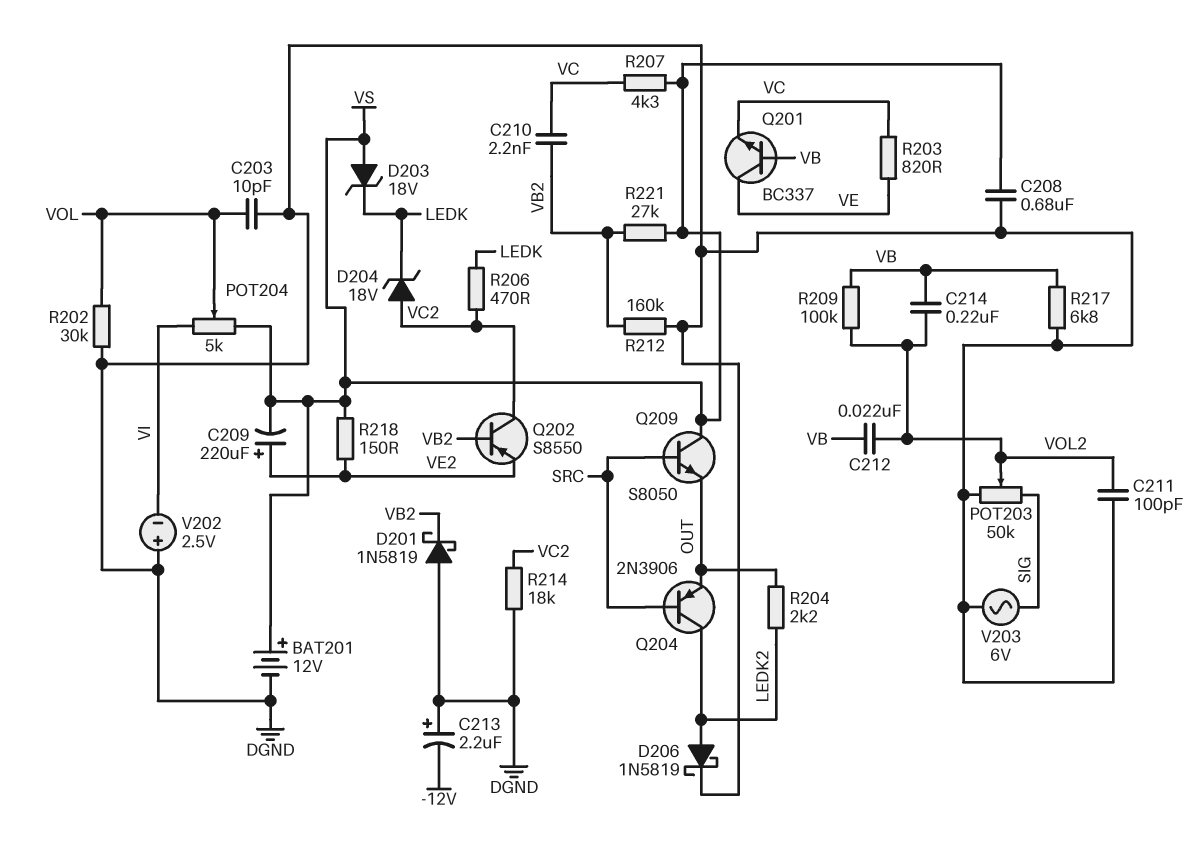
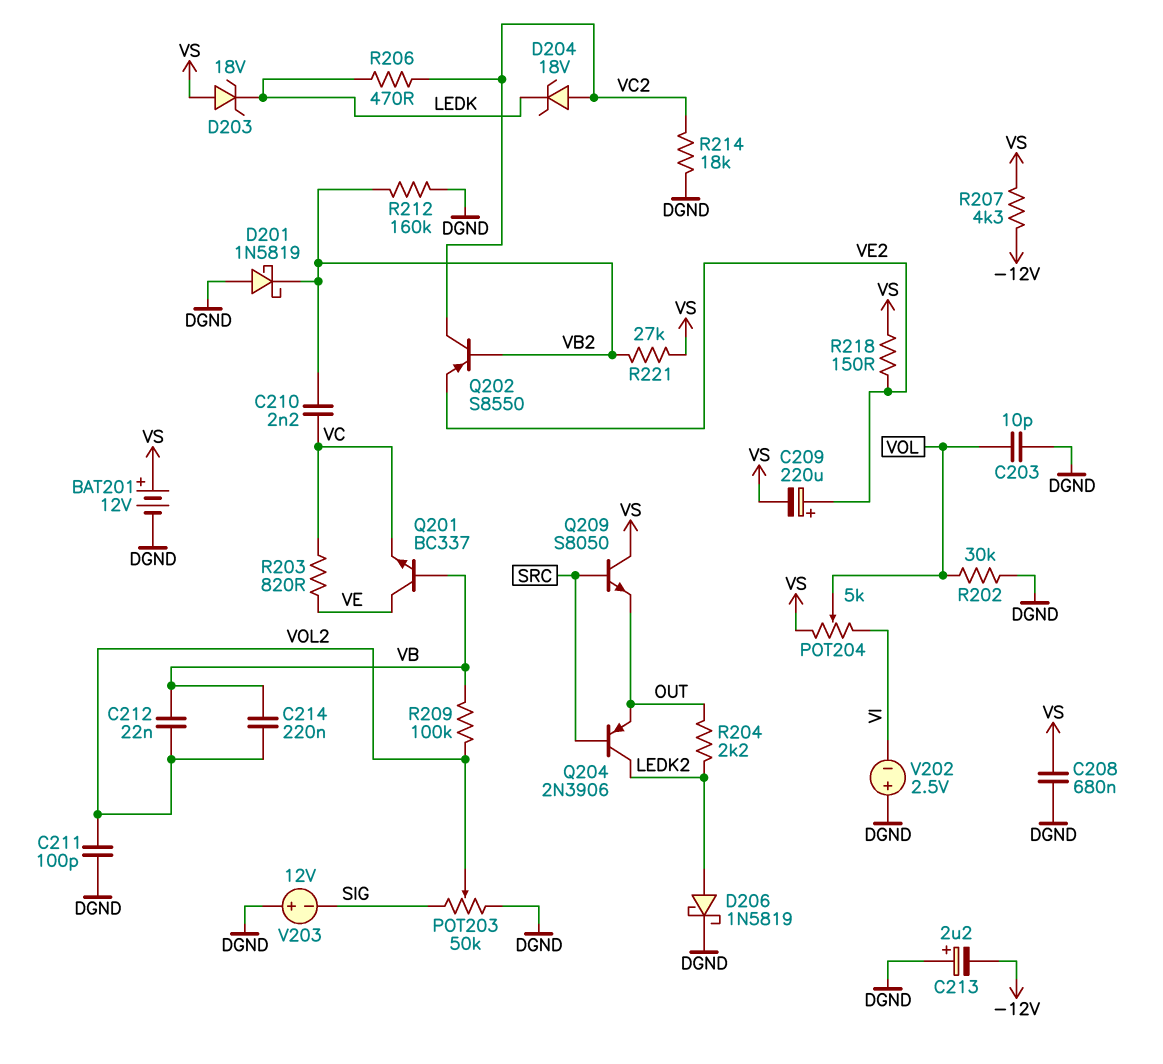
R207: 4.3k (VC, VS) -> 4.3k (-12V, VS)
R217: 6.8k (DGND, VB) -> none
V203: AC 6V (DGND, SIG) -> 12V (plus DGND, minus SIG)

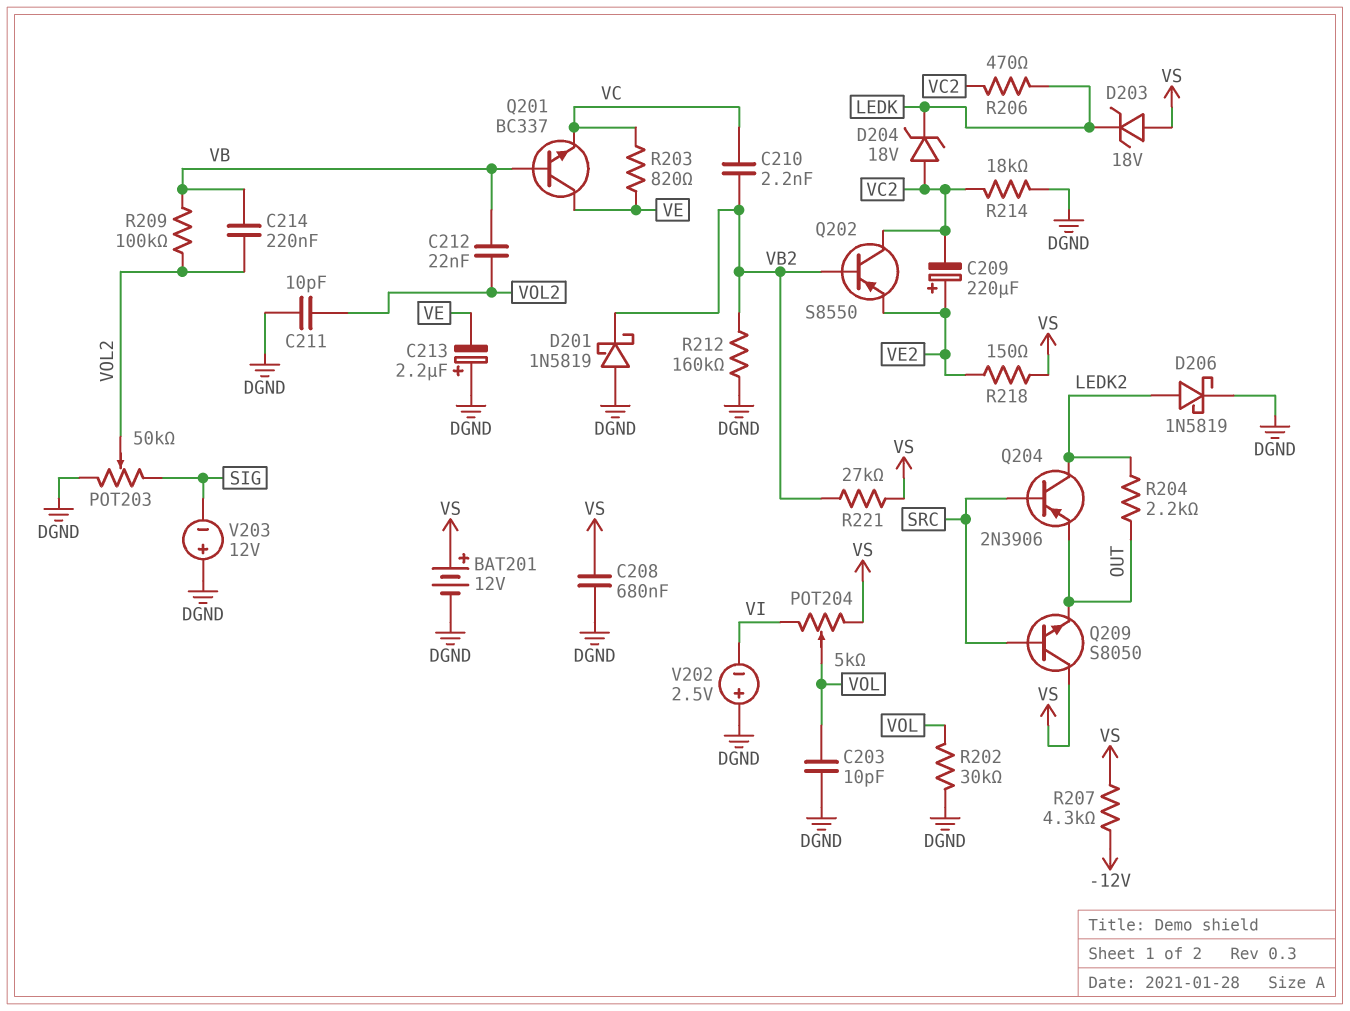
C209: 220uF (plus VE2, minus VS) -> 220uF (plus VE2, minus VC2)
C211: 100pF (DGND, VOL2) -> 10pF (DGND, VOL2)
C213: 2.2uF (plus DGND, minus -12V) -> 2.2uF (plus DGND, minus VE)

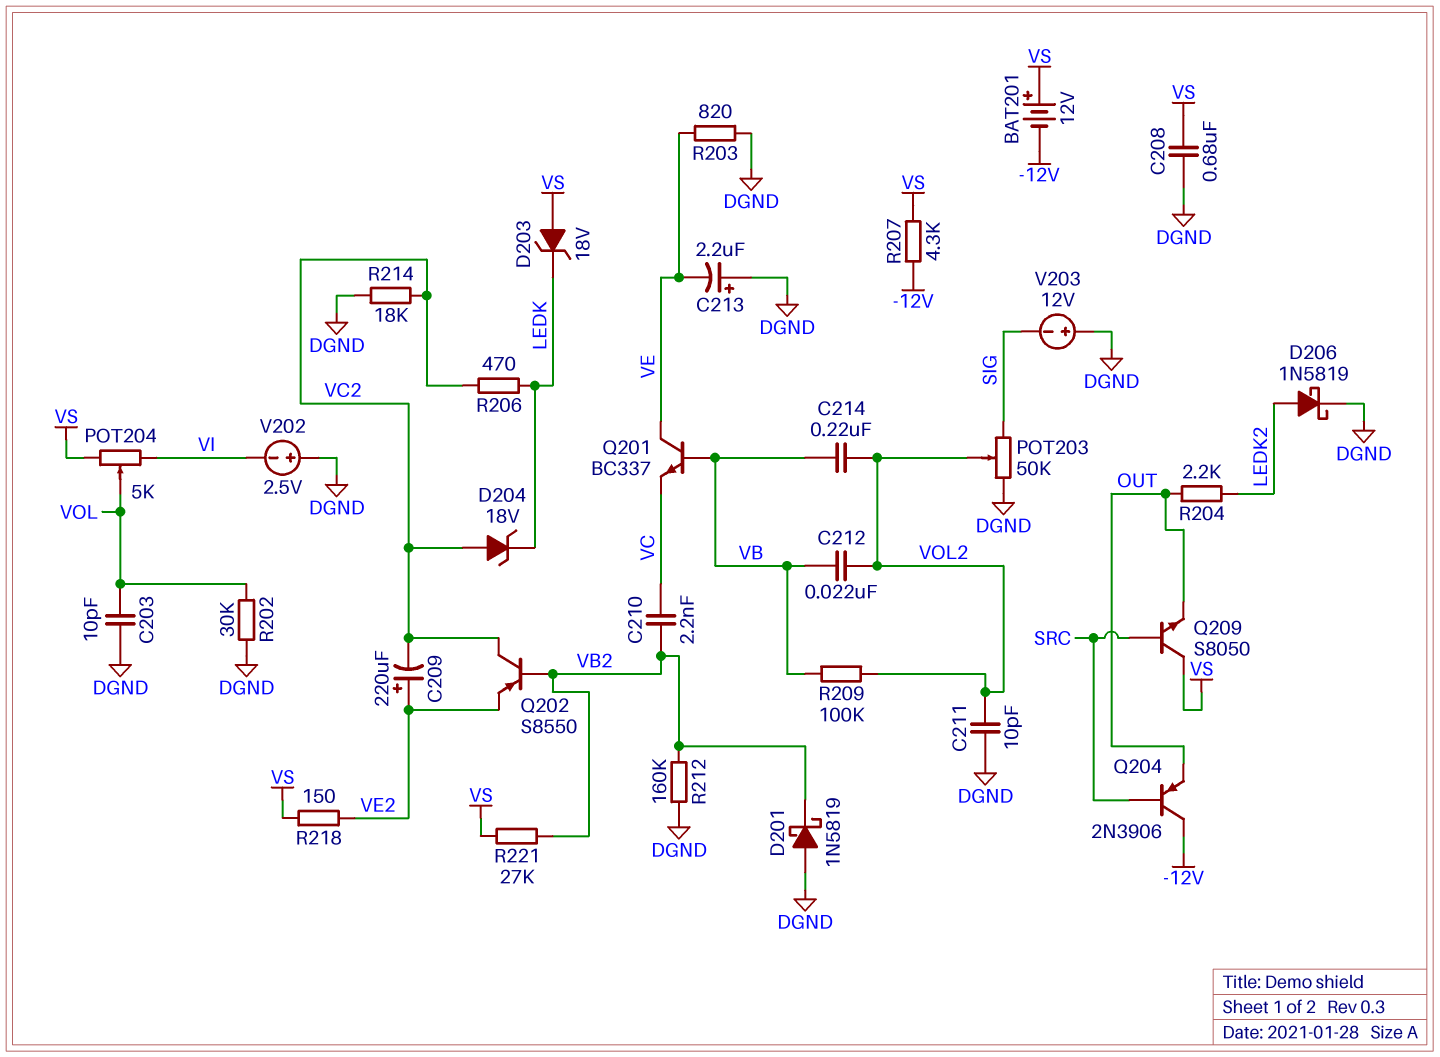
BAT201: 12V (plus VS, minus DGND) -> 12V (plus VS, minus -12V)
Q204: PNP 2N3906 (B SRC, C LEDK2, E OUT) -> PNP 2N3906 (B SRC, C -12V, E OUT)
R203: 820 (VC, VE) -> 820 (DGND, VE)

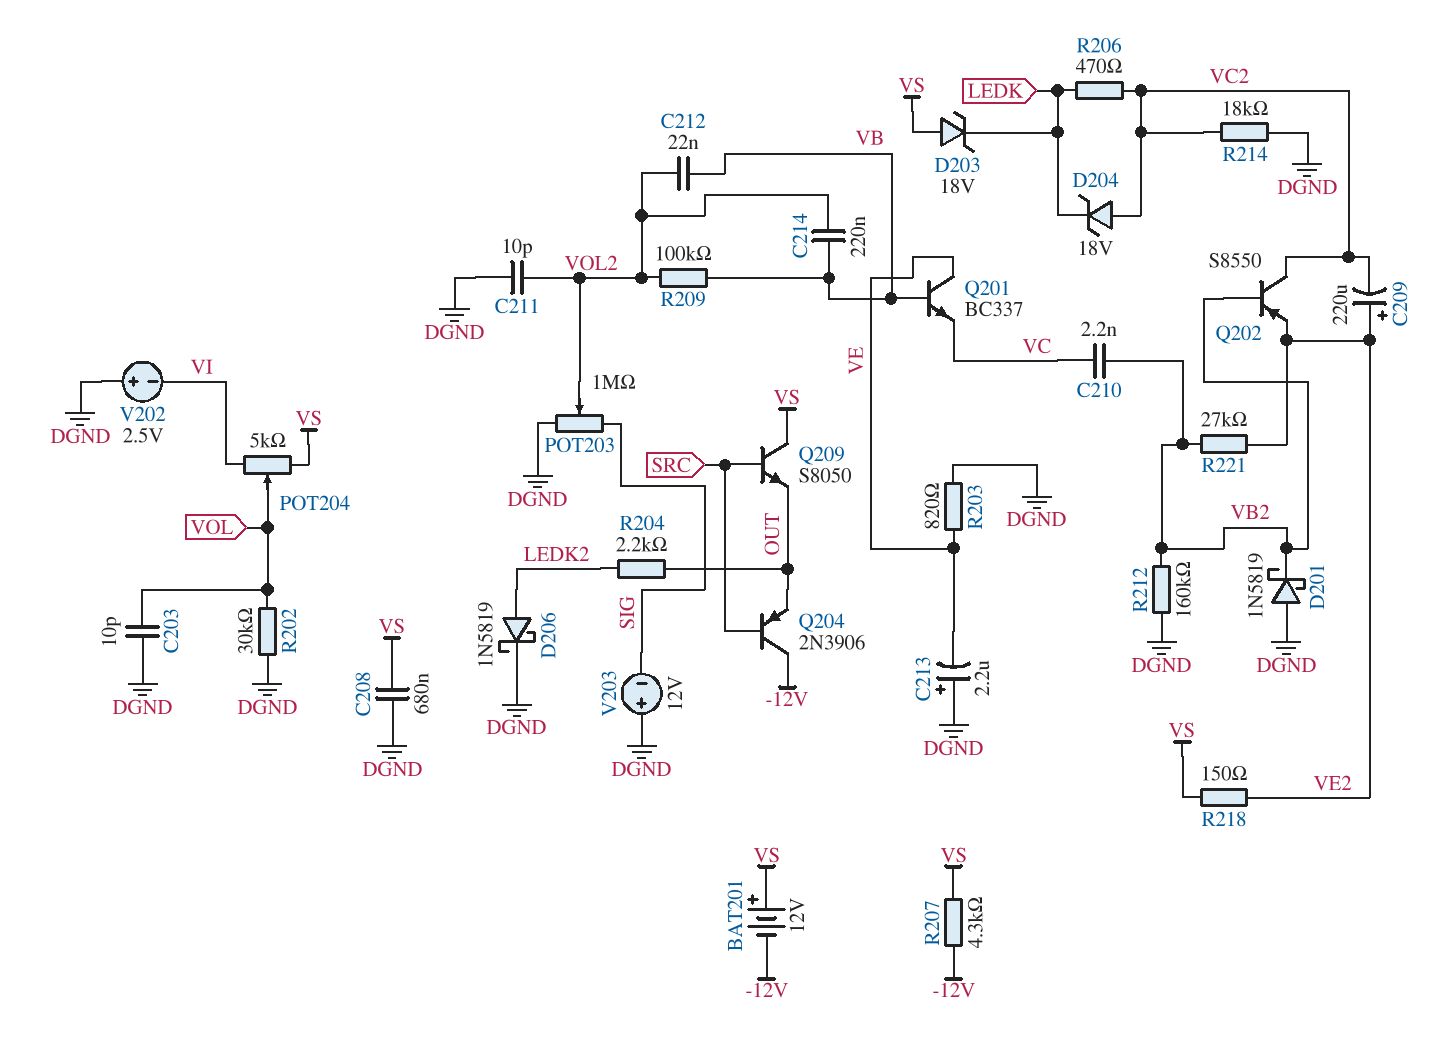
POT203: 50k (DGND, SIG, wiper VOL2) -> 1M (DGND, SIG, wiper VOL2)
R221: 27k (VB2, VS) -> 27k (VB2, VE2)

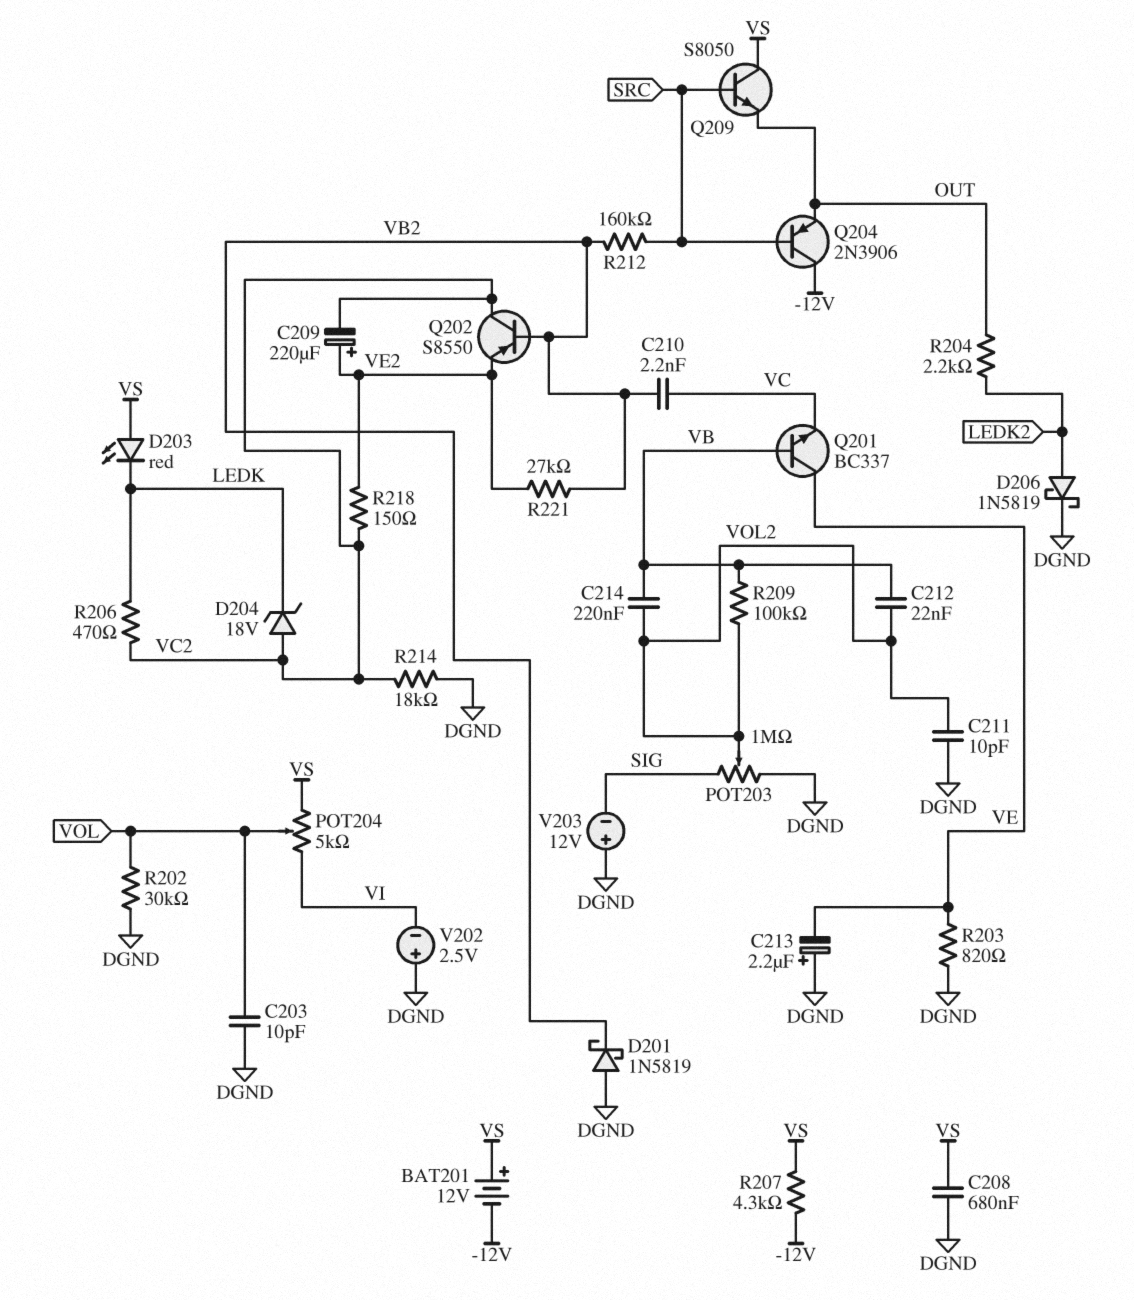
D203: zener 18V (A VS, K LEDK) -> LED red (A VS, K LEDK)
R212: 160k (DGND, VB2) -> 160k (SRC, VB2)
R218: 150 (VE2, VS) -> 150 (VC2, VE2)

